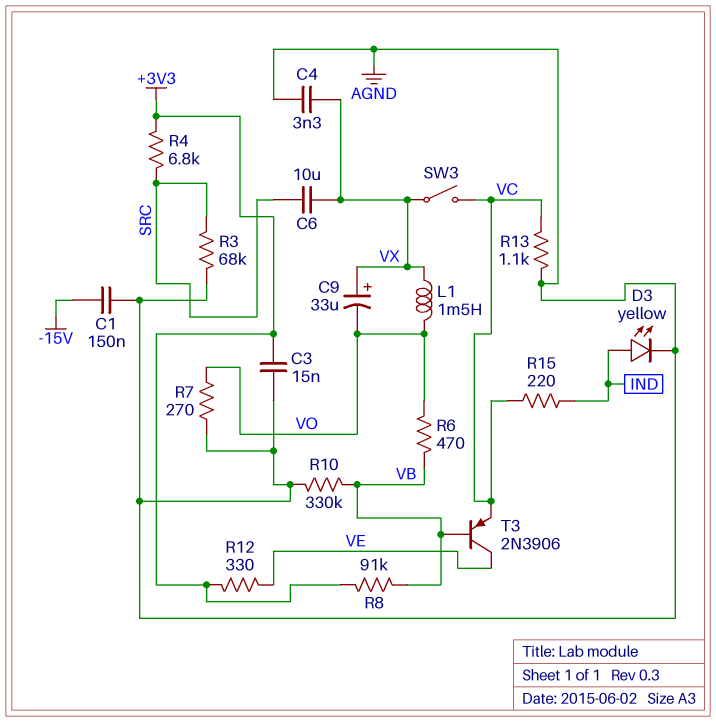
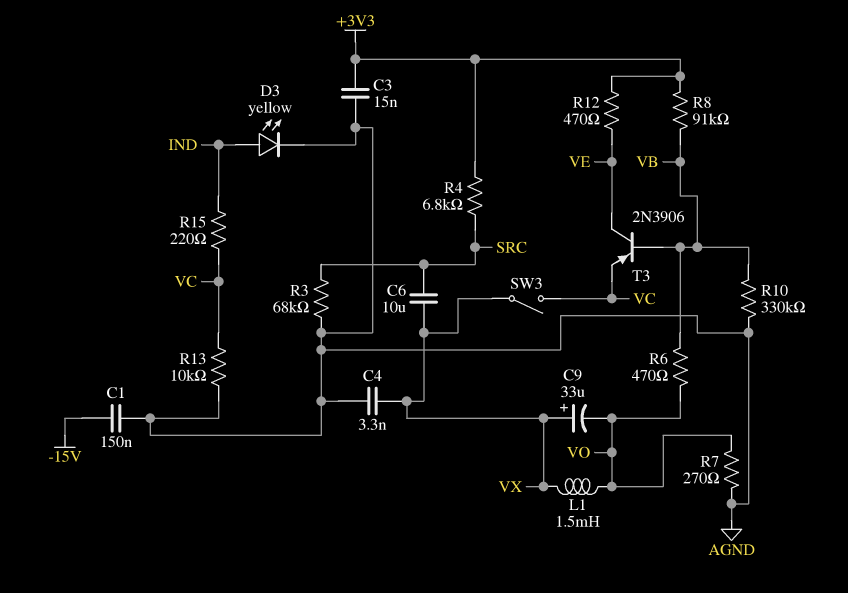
R12: 330 (+3V3, VE) -> 470 (+3V3, VE)
R13: 1.1k (AGND, VC) -> 10k (AGND, VC)

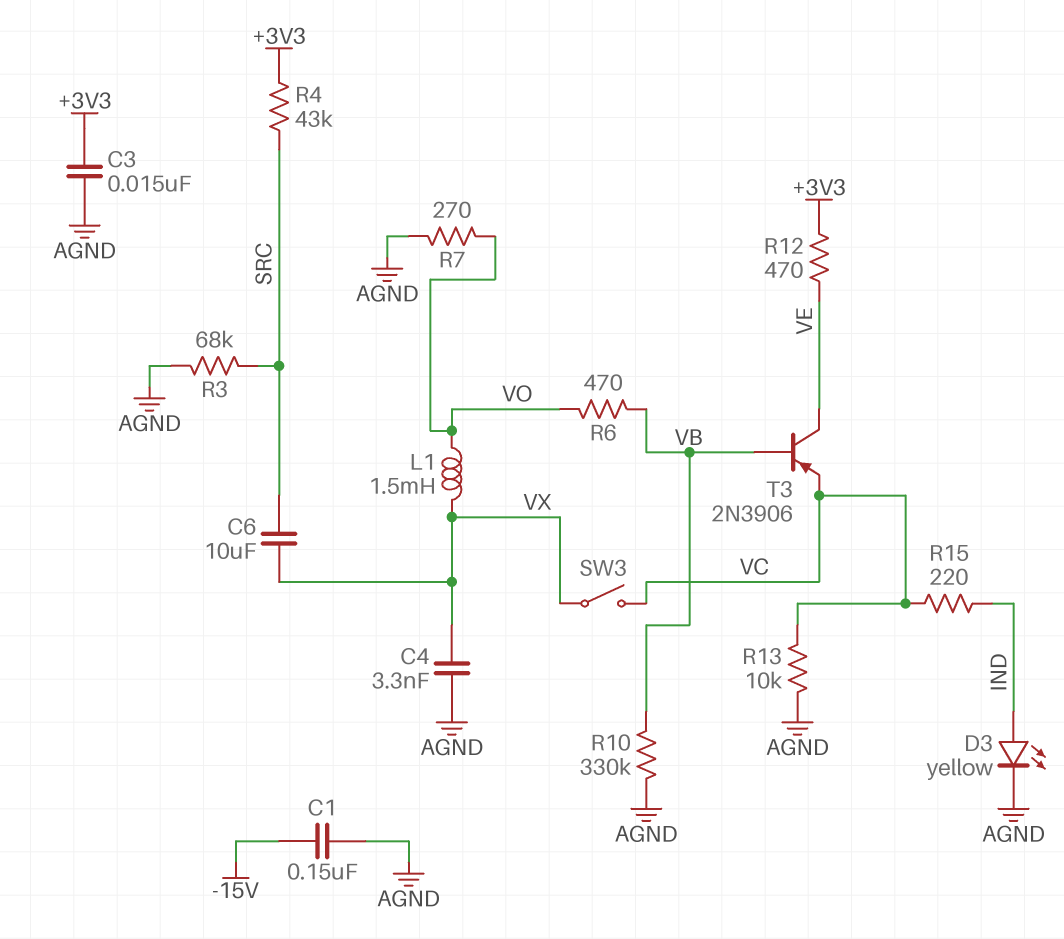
C9: 33uF (plus VX, minus VO) -> none
R4: 6.8k (+3V3, SRC) -> 43k (+3V3, SRC)
R8: 91k (+3V3, VB) -> none

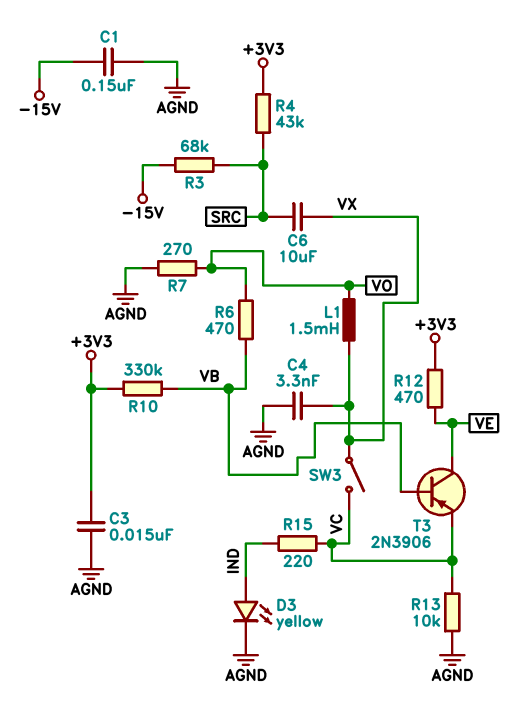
R3: 68k (AGND, SRC) -> 68k (-15V, SRC)
R10: 330k (AGND, VB) -> 330k (+3V3, VB)

